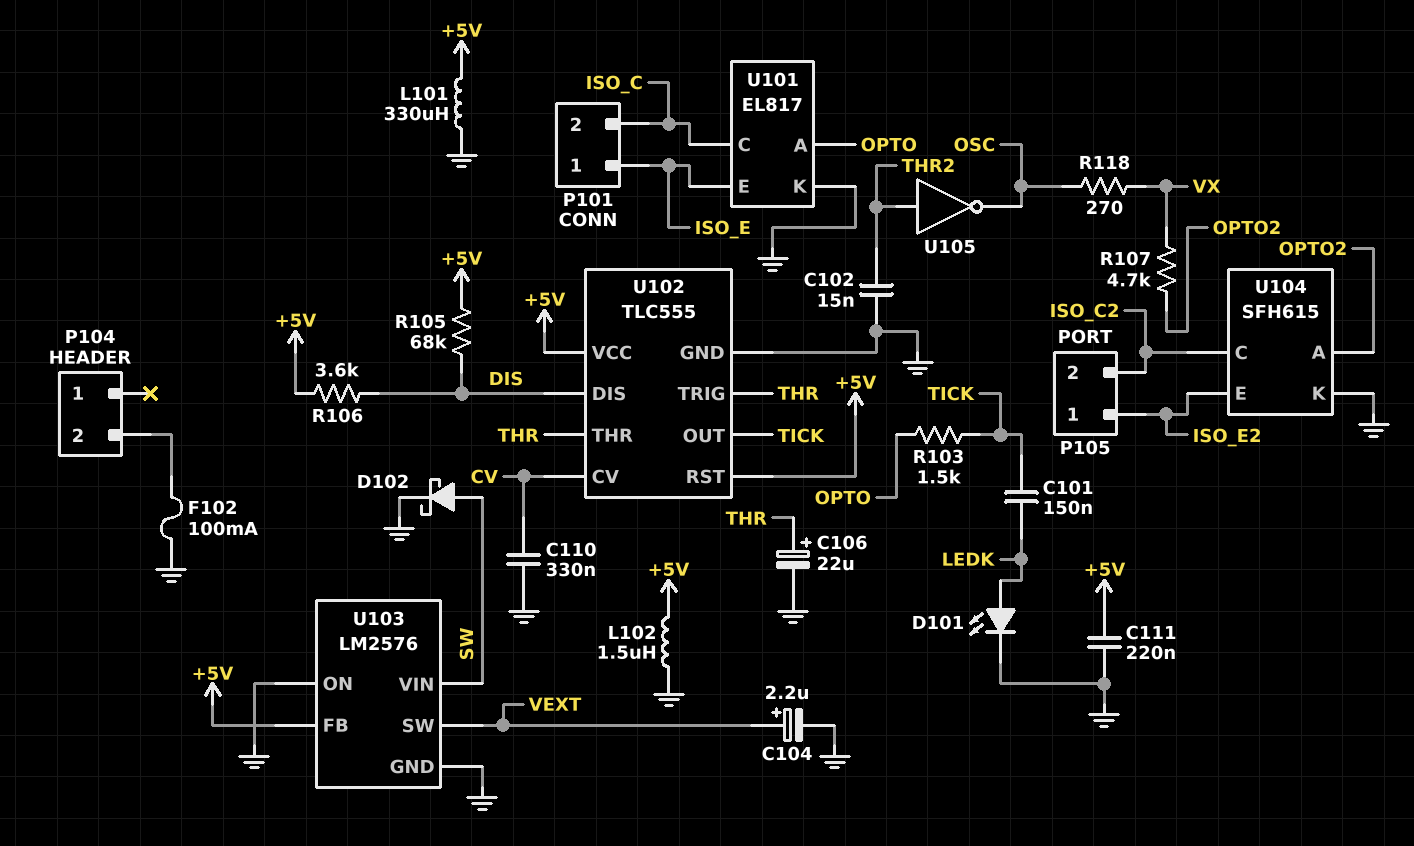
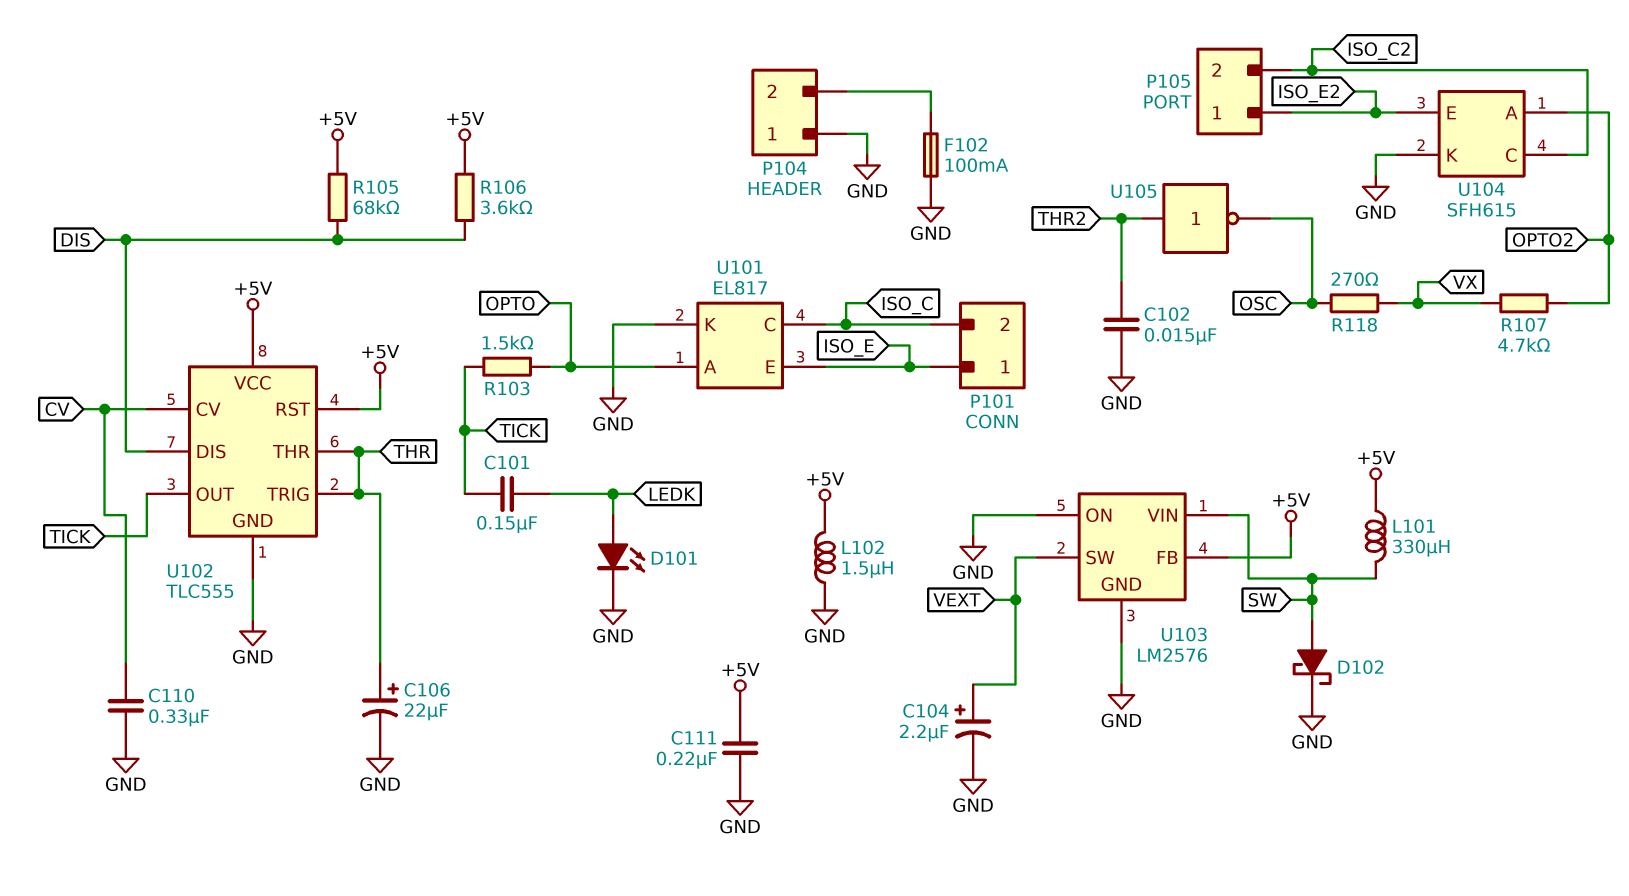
L101: 330uH (+5V, GND) -> 330uH (+5V, SW)
P104 pin 1: none -> GND

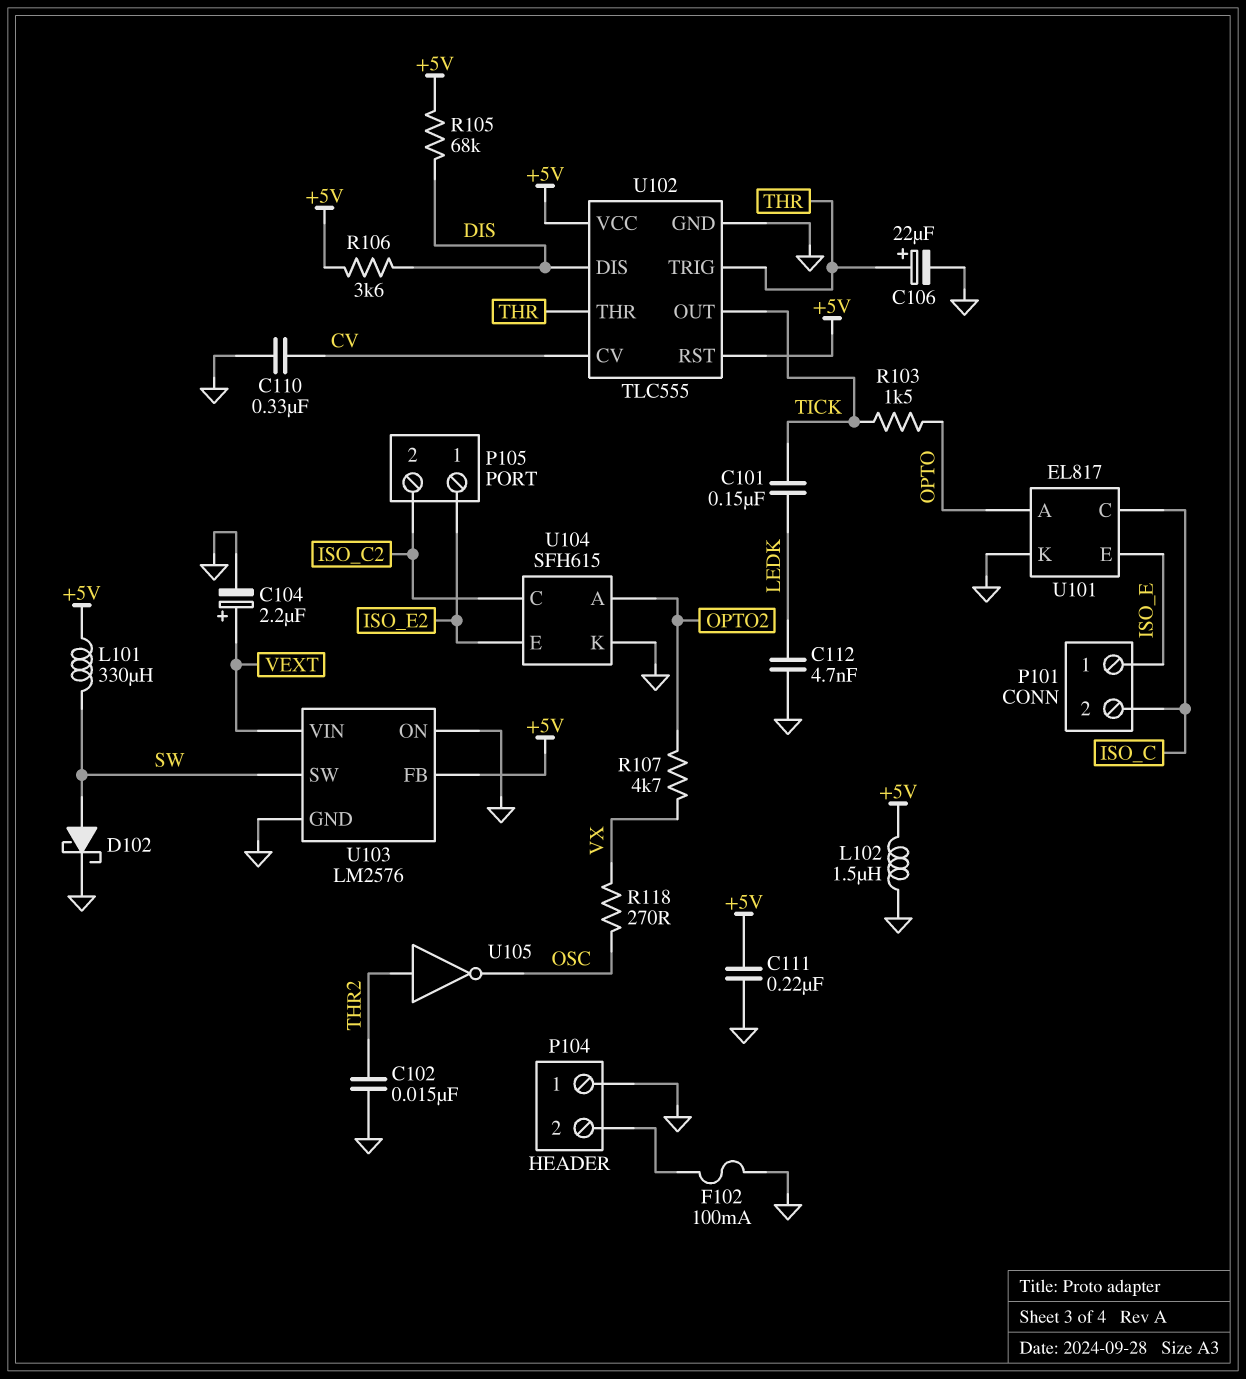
C112: none -> 4.7nF (GND, LEDK)
D101: LED (A LEDK, K GND) -> none
U103 pin SW: VEXT -> SW
U103 pin VIN: SW -> VEXT

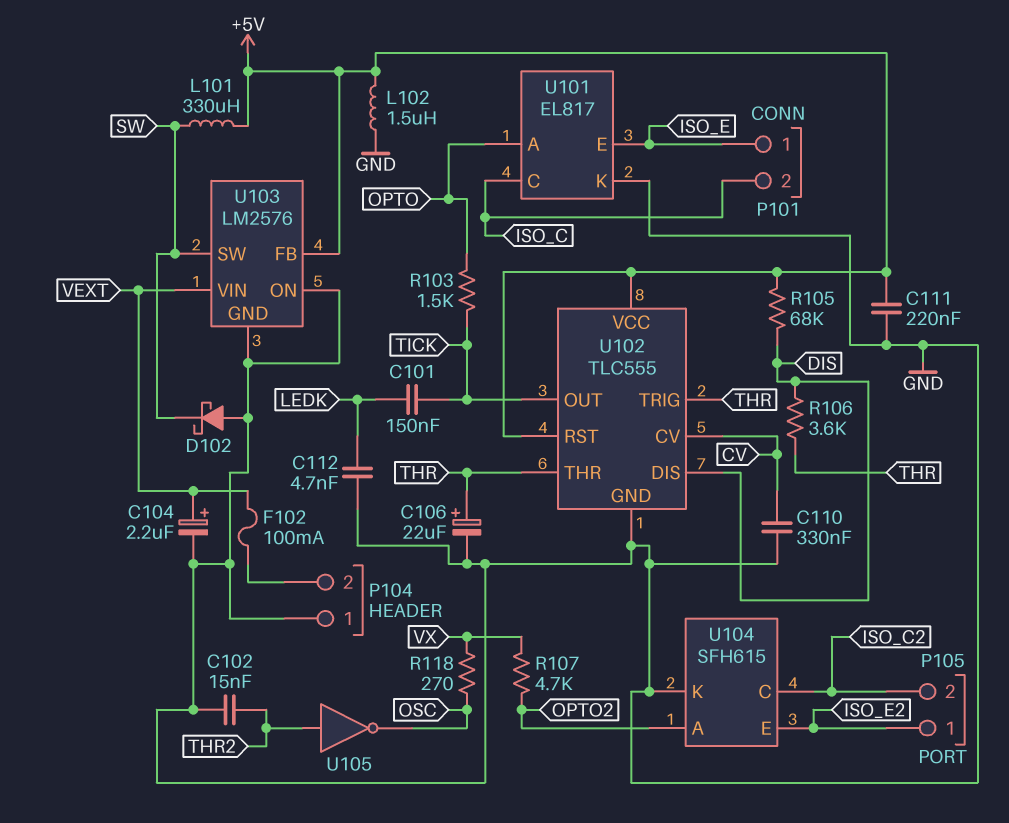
D102: schottky (A SW, K GND) -> schottky (A GND, K SW)
F102: 100mA (GND, P104/2) -> 100mA (P104/2, VEXT)
R106: 3.6k (+5V, DIS) -> 3.6k (DIS, THR)

